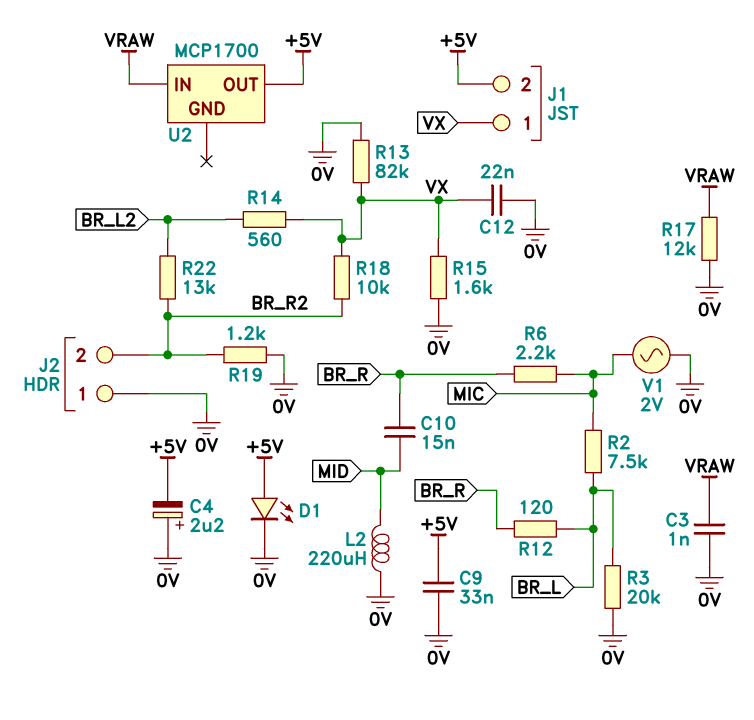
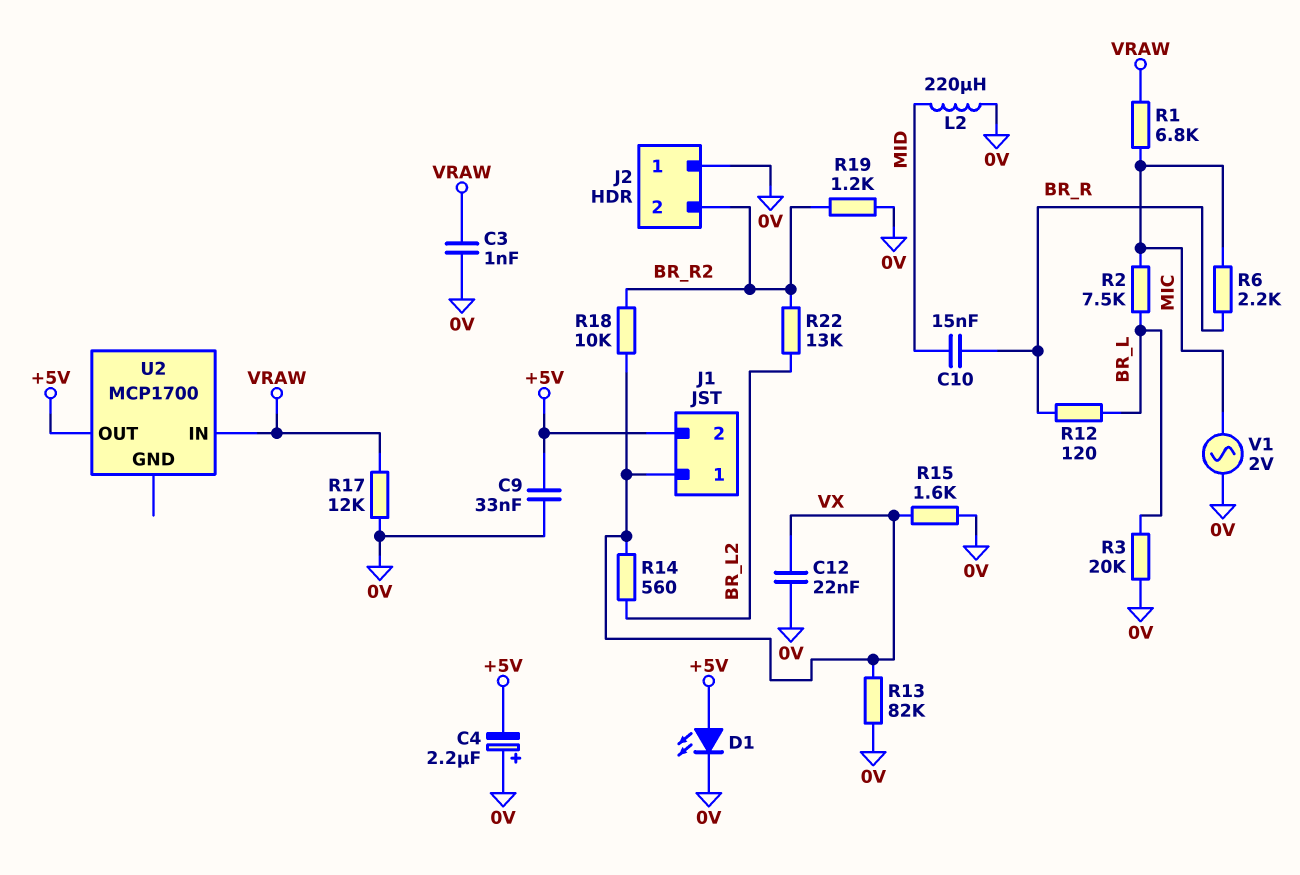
R1: none -> 6.8k (MIC, VRAW)

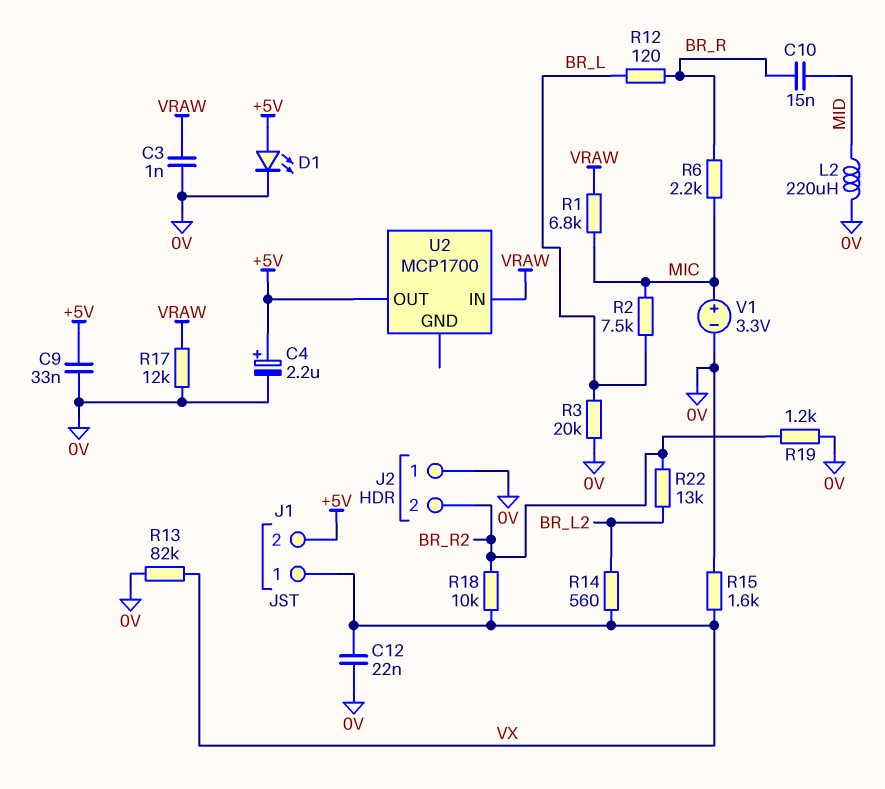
C4: 2.2uF (plus 0V, minus +5V) -> 2.2uF (plus +5V, minus 0V)
V1: AC 2V (0V, MIC) -> 3.3V (plus MIC, minus 0V)

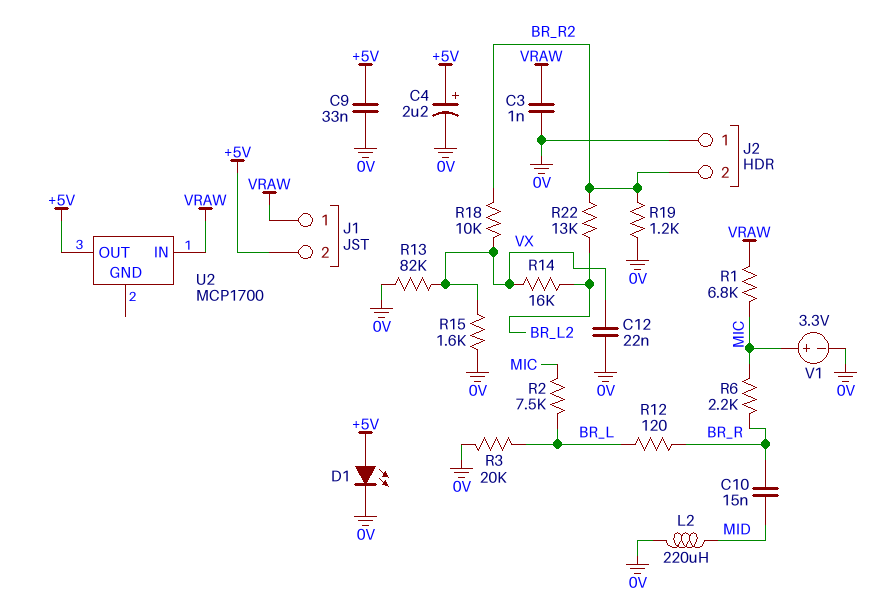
J1 pin 1: VX -> VRAW
R14: 560 (BR_L2, VX) -> 16k (BR_L2, VX)
R17: 12k (0V, VRAW) -> none

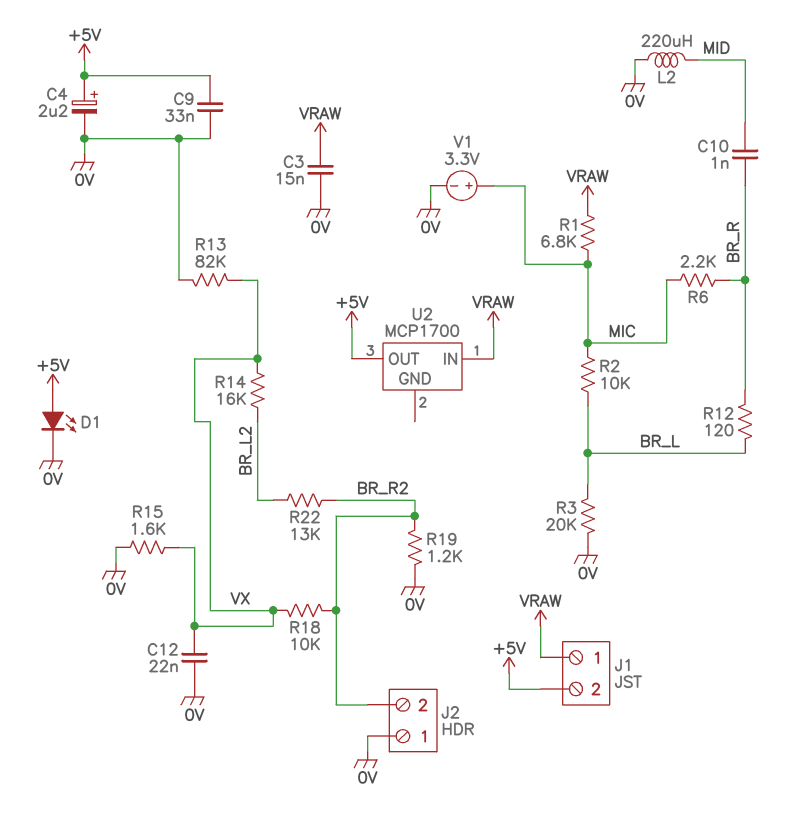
C3: 1nF (0V, VRAW) -> 15nF (0V, VRAW)
C10: 15nF (BR_R, MID) -> 1nF (BR_R, MID)
R2: 7.5k (BR_L, MIC) -> 10k (BR_L, MIC)

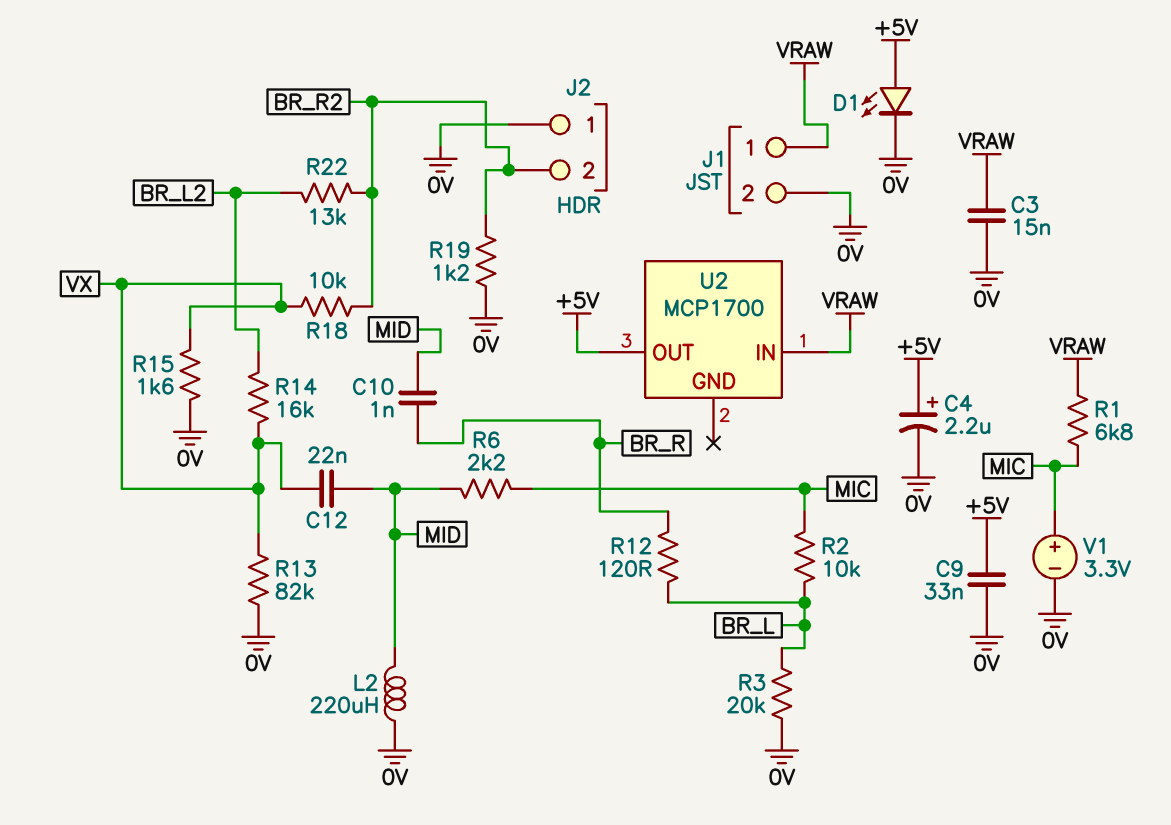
C12: 22nF (0V, VX) -> 22nF (MID, VX)
J1 pin 2: +5V -> 0V
R6: 2.2k (BR_R, MIC) -> 2.2k (MIC, MID)

